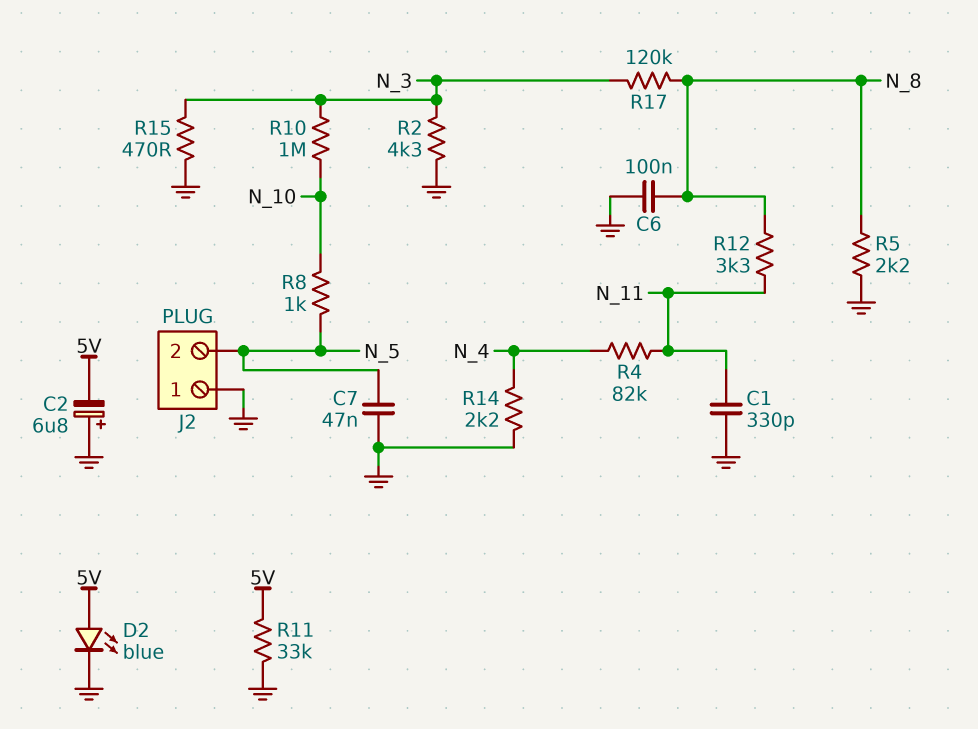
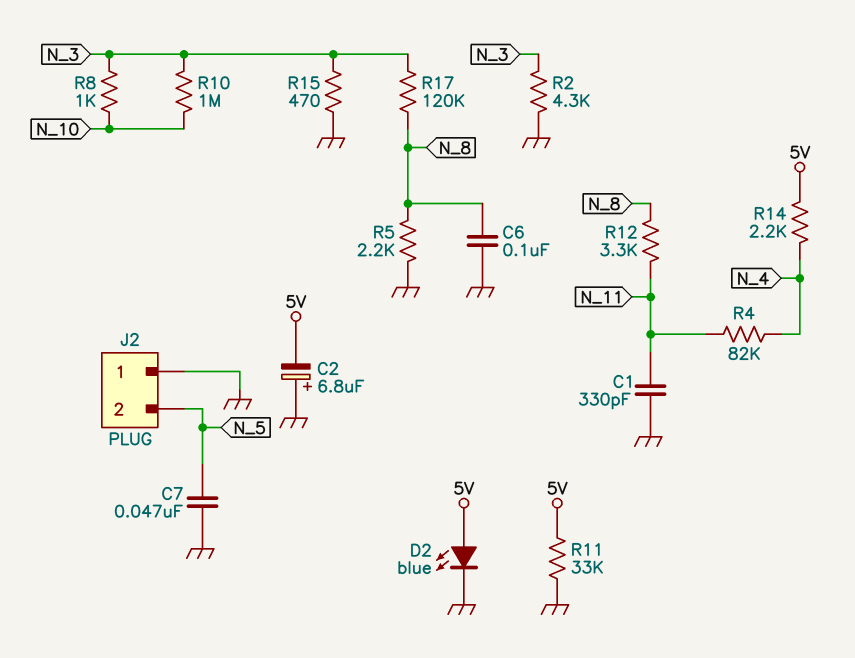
R8: 1k (N_5, N_10) -> 1k (N_3, N_10)
R14: 2.2k (GND, N_4) -> 2.2k (5V, N_4)

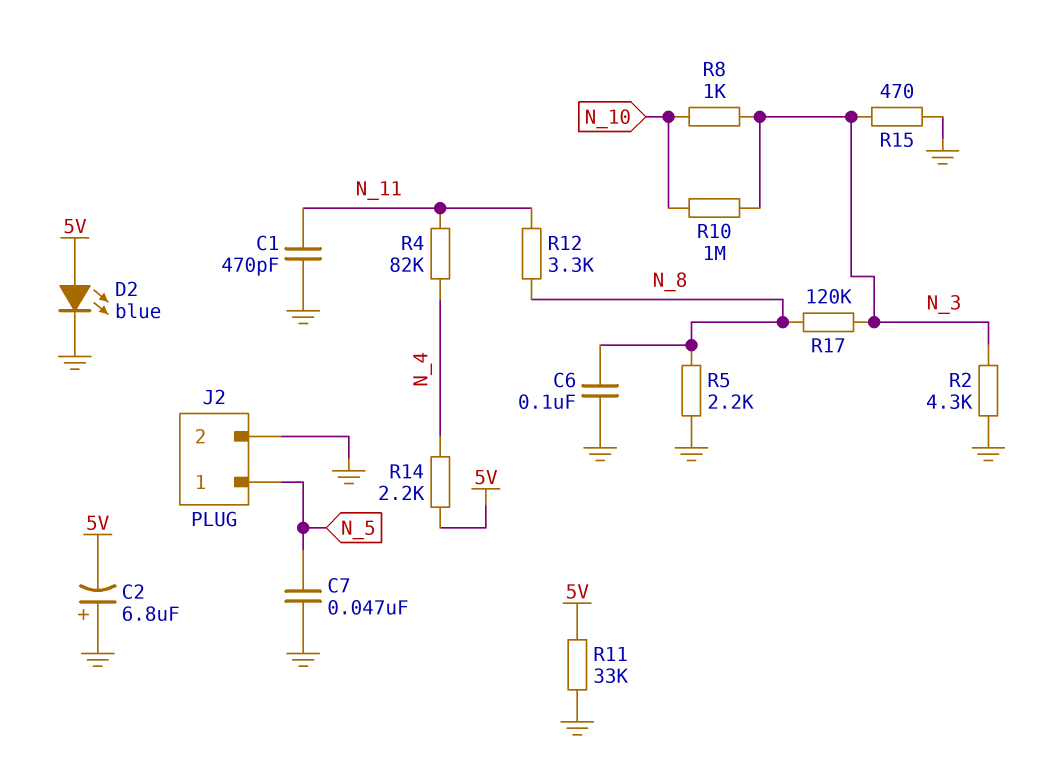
C1: 330pF (GND, N_11) -> 470pF (GND, N_11)
J2 pin 1: GND -> N_5
J2 pin 2: N_5 -> GND

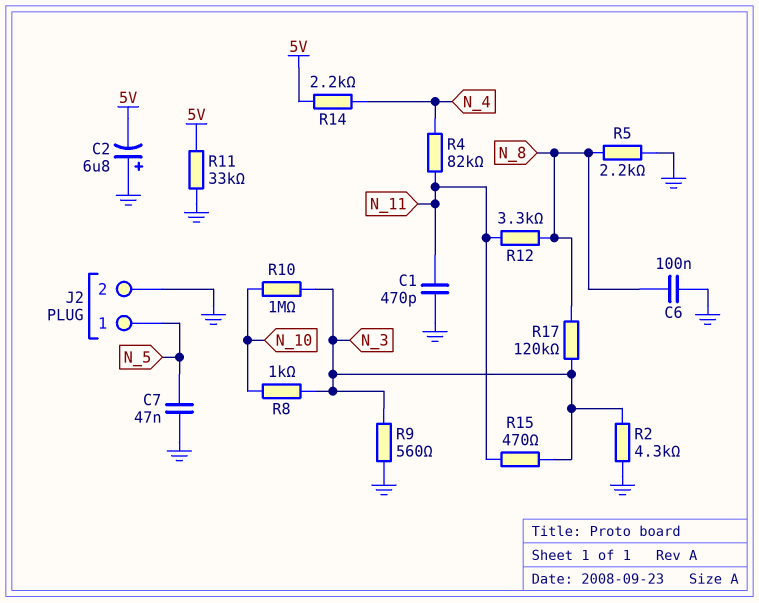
D2: LED blue (A 5V, K GND) -> none
R9: none -> 560 (GND, N_3)
R15: 470 (GND, N_3) -> 470 (N_3, N_11)

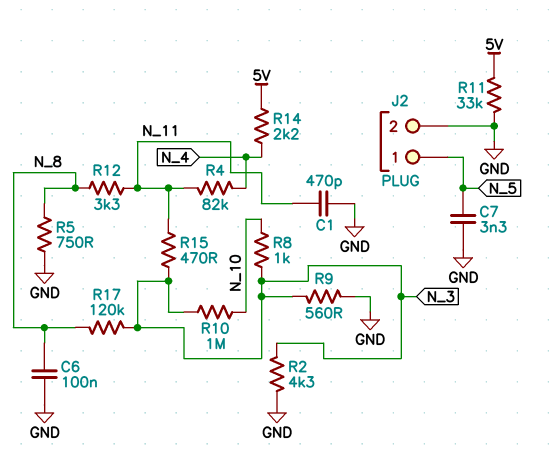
C2: 6.8uF (plus GND, minus 5V) -> none
C7: 47nF (GND, N_5) -> 3.3nF (GND, N_5)
R5: 2.2k (GND, N_8) -> 750 (GND, N_8)

